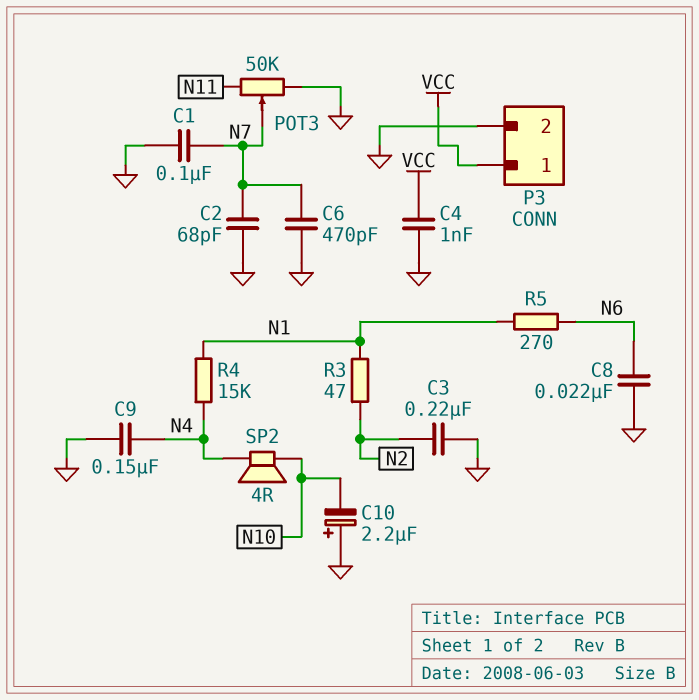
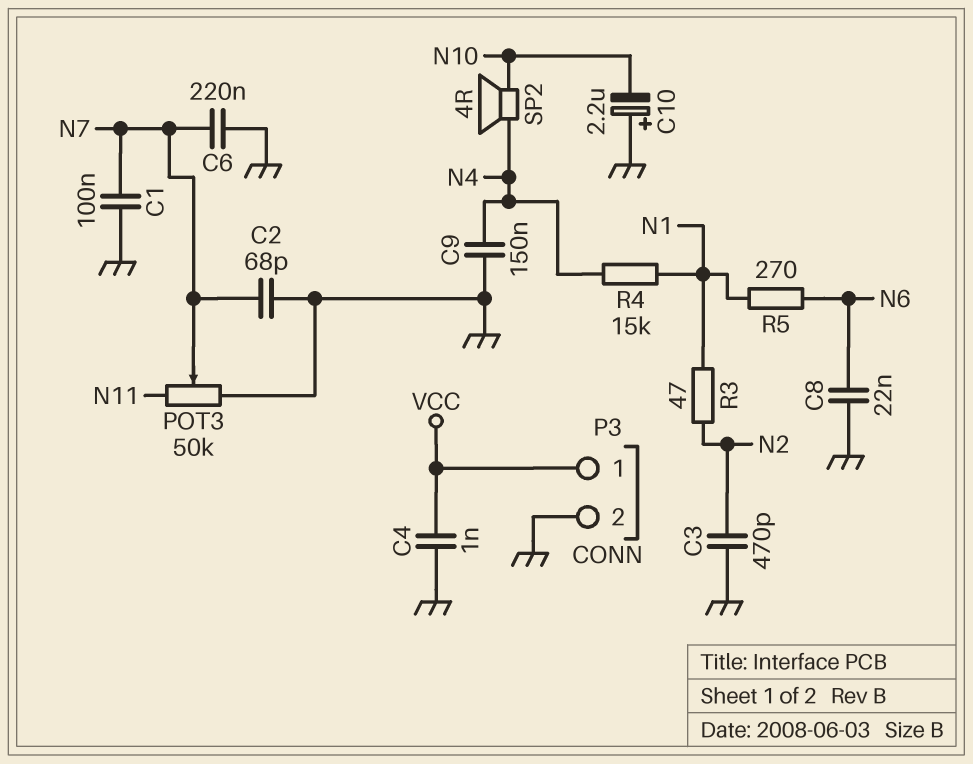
C3: 220nF (GND, N2) -> 470pF (GND, N2)
C6: 470pF (GND, N7) -> 220nF (GND, N7)

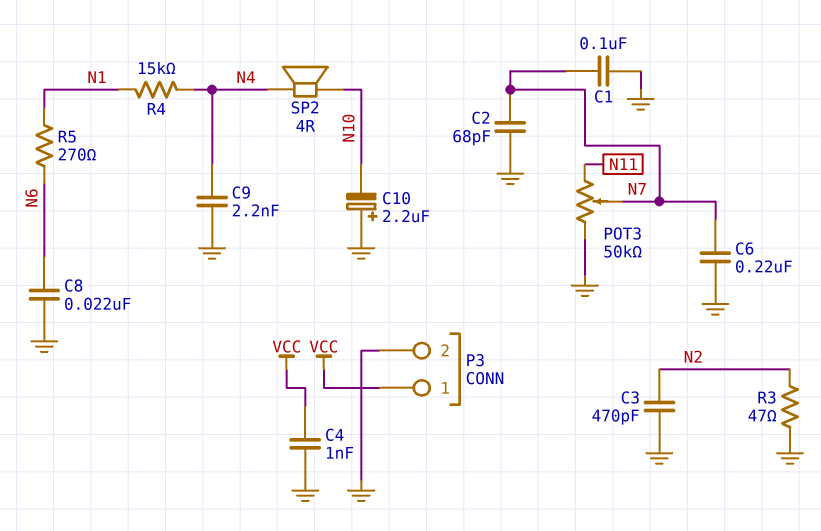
C9: 150nF (GND, N4) -> 2.2nF (GND, N4)
R3: 47 (N1, N2) -> 47 (GND, N2)

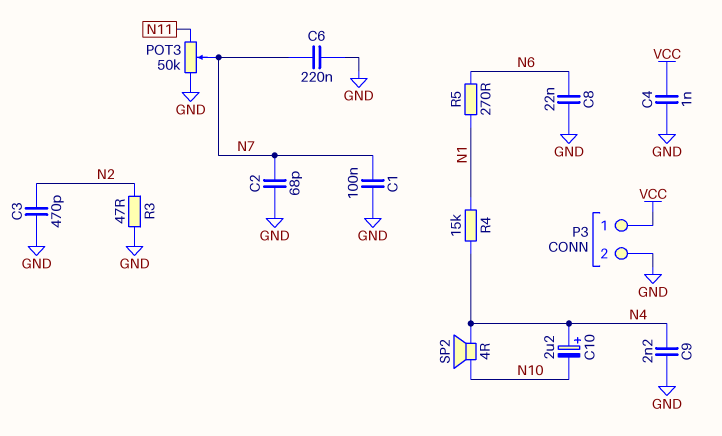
C10: 2.2uF (plus GND, minus N10) -> 2.2uF (plus N4, minus N10)

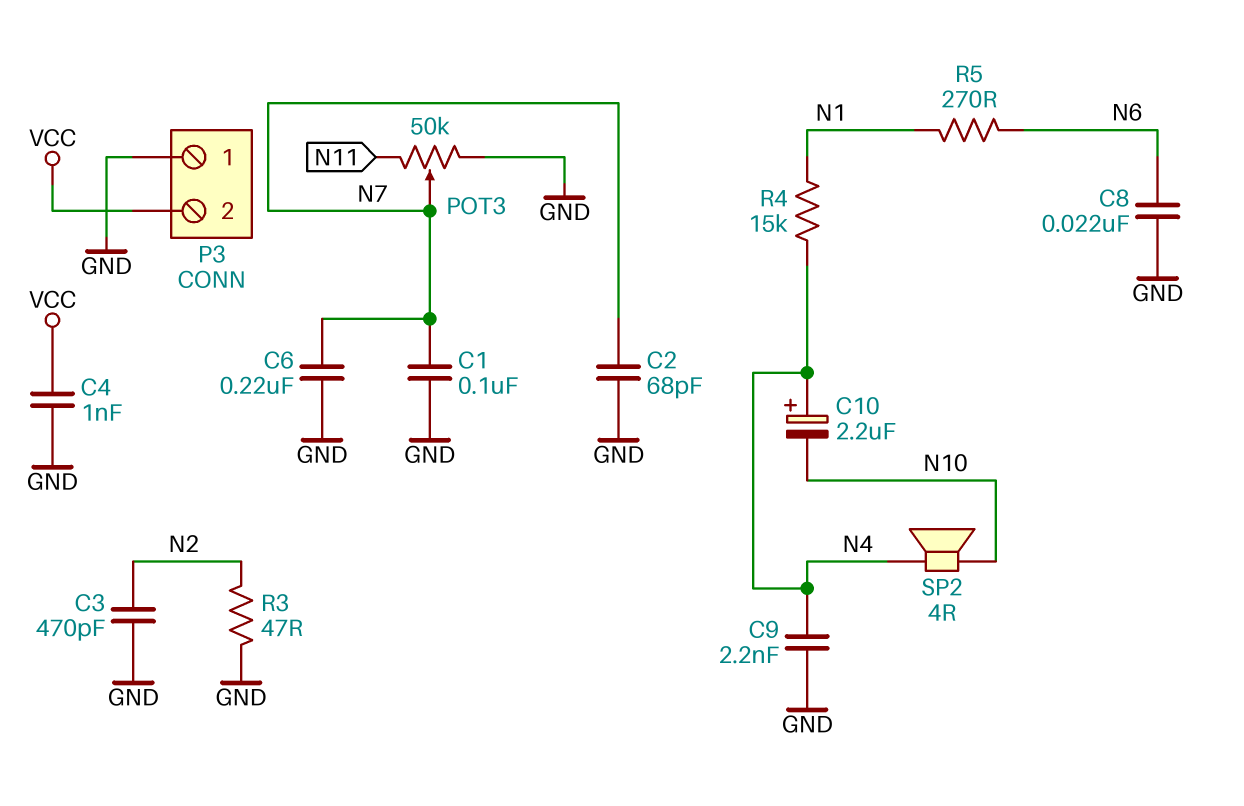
P3 pin 1: VCC -> GND
P3 pin 2: GND -> VCC

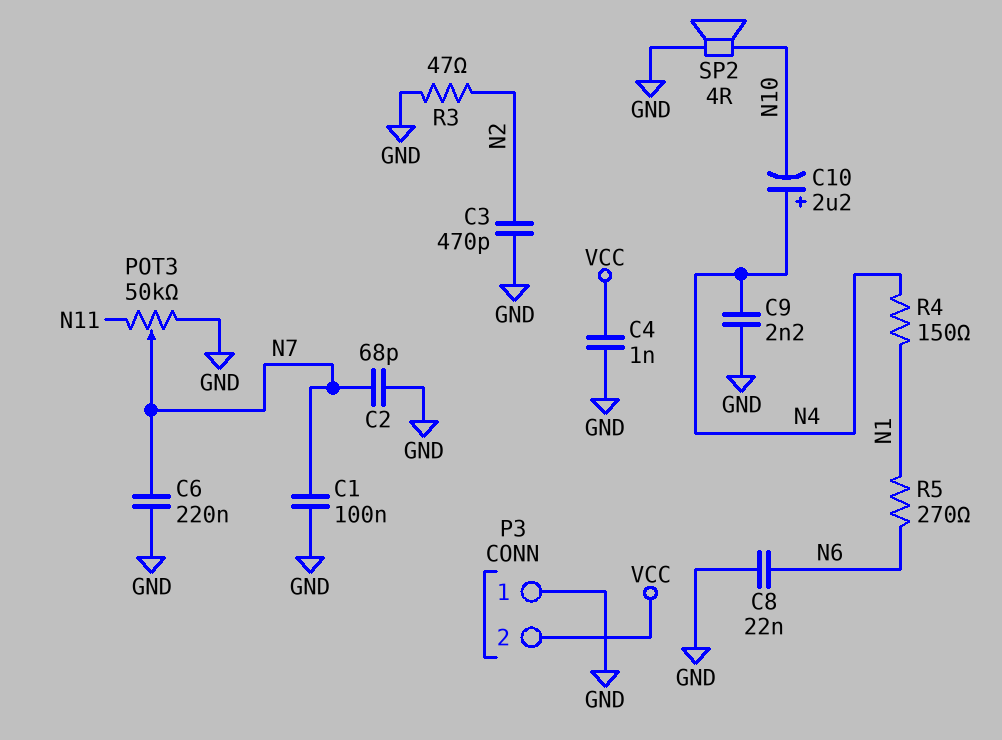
R4: 15k (N1, N4) -> 150 (N1, N4)
SP2: speaker 4R (N4, N10) -> speaker 4R (GND, N10)

